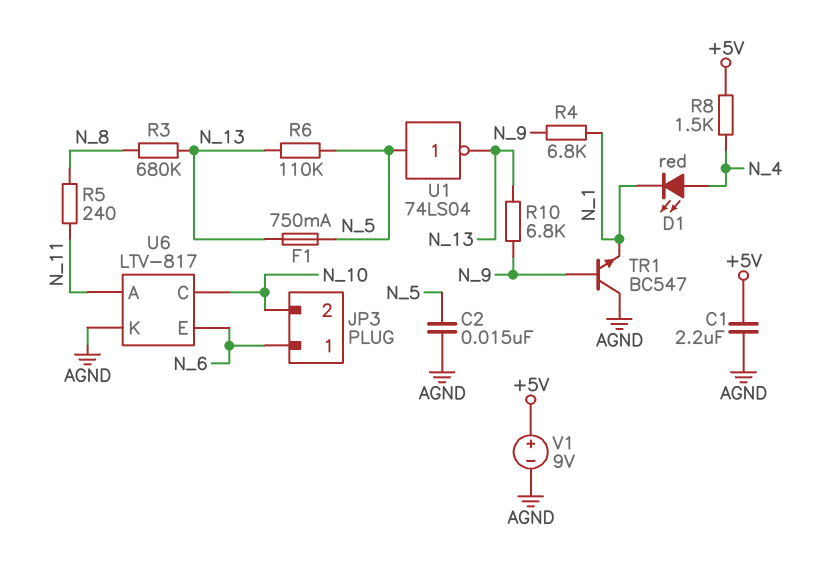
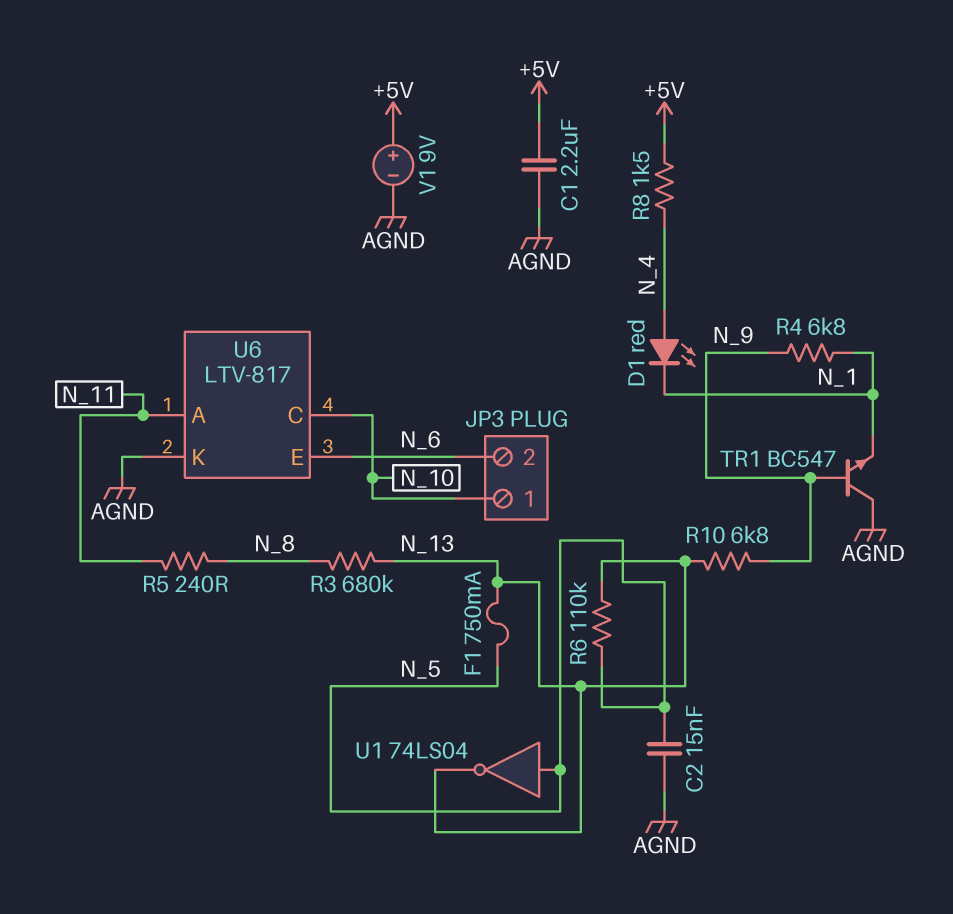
JP3 pin 1: N_6 -> N_10
JP3 pin 2: N_10 -> N_6

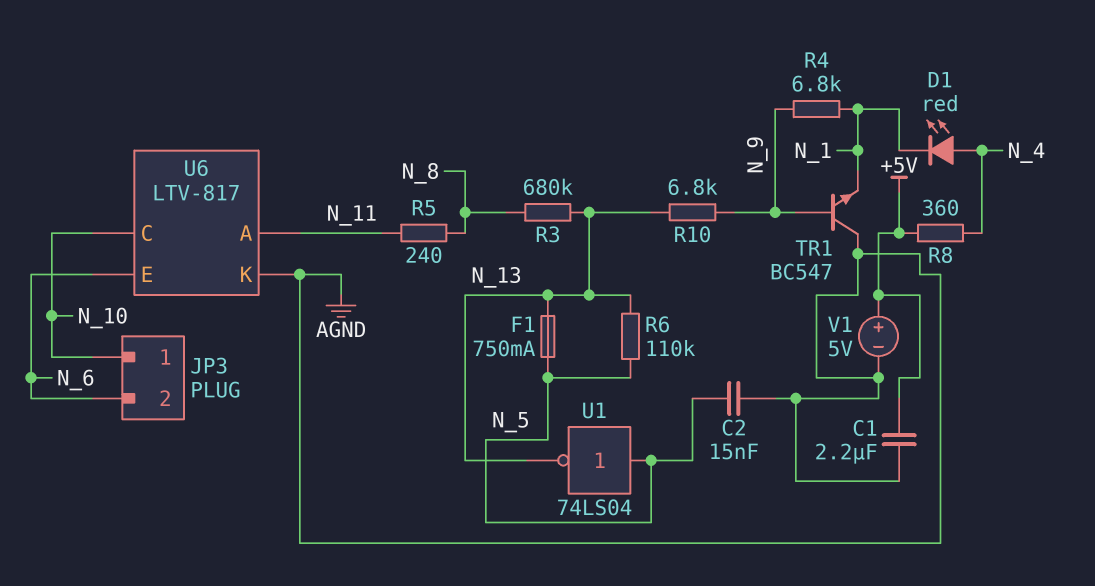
R8: 1.5k (+5V, N_4) -> 360 (+5V, N_4)
V1: 9V (plus +5V, minus AGND) -> 5V (plus +5V, minus AGND)

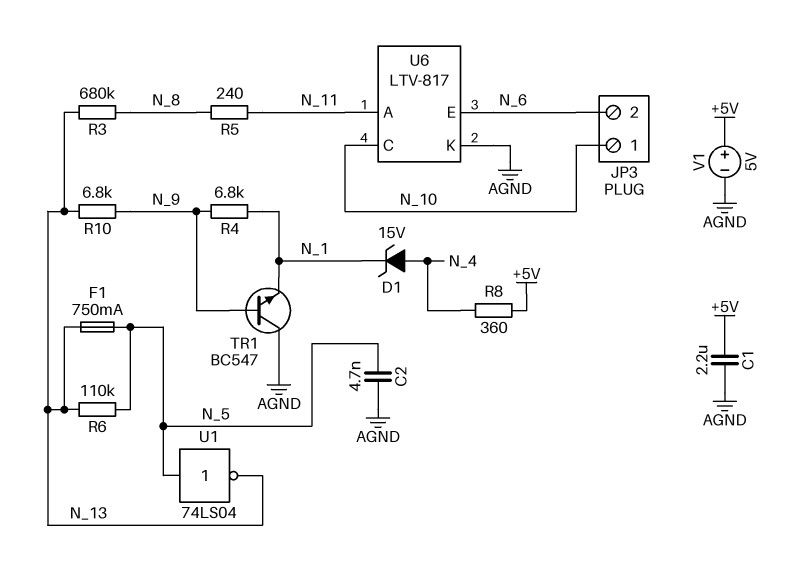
C2: 15nF (AGND, N_5) -> 4.7nF (AGND, N_5)
D1: LED red (A N_4, K N_1) -> zener 15V (A N_4, K N_1)

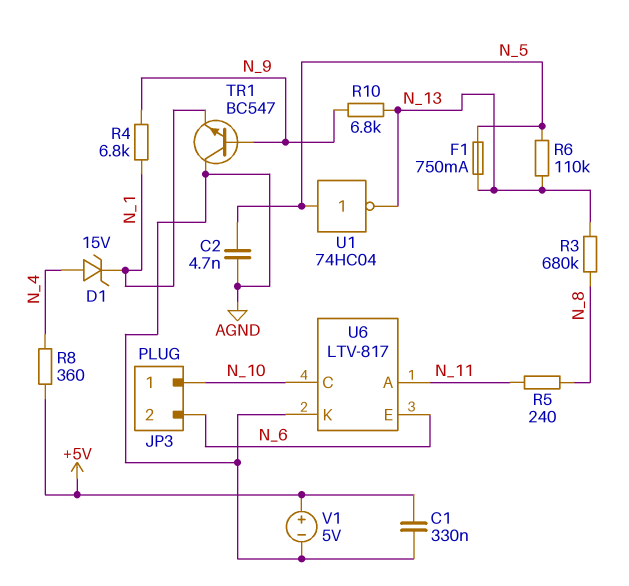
C1: 2.2uF (+5V, AGND) -> 330nF (+5V, AGND)
U1: NOT 74LS04 (in N_5, out N_13) -> NOT 74HC04 (in N_5, out N_13)

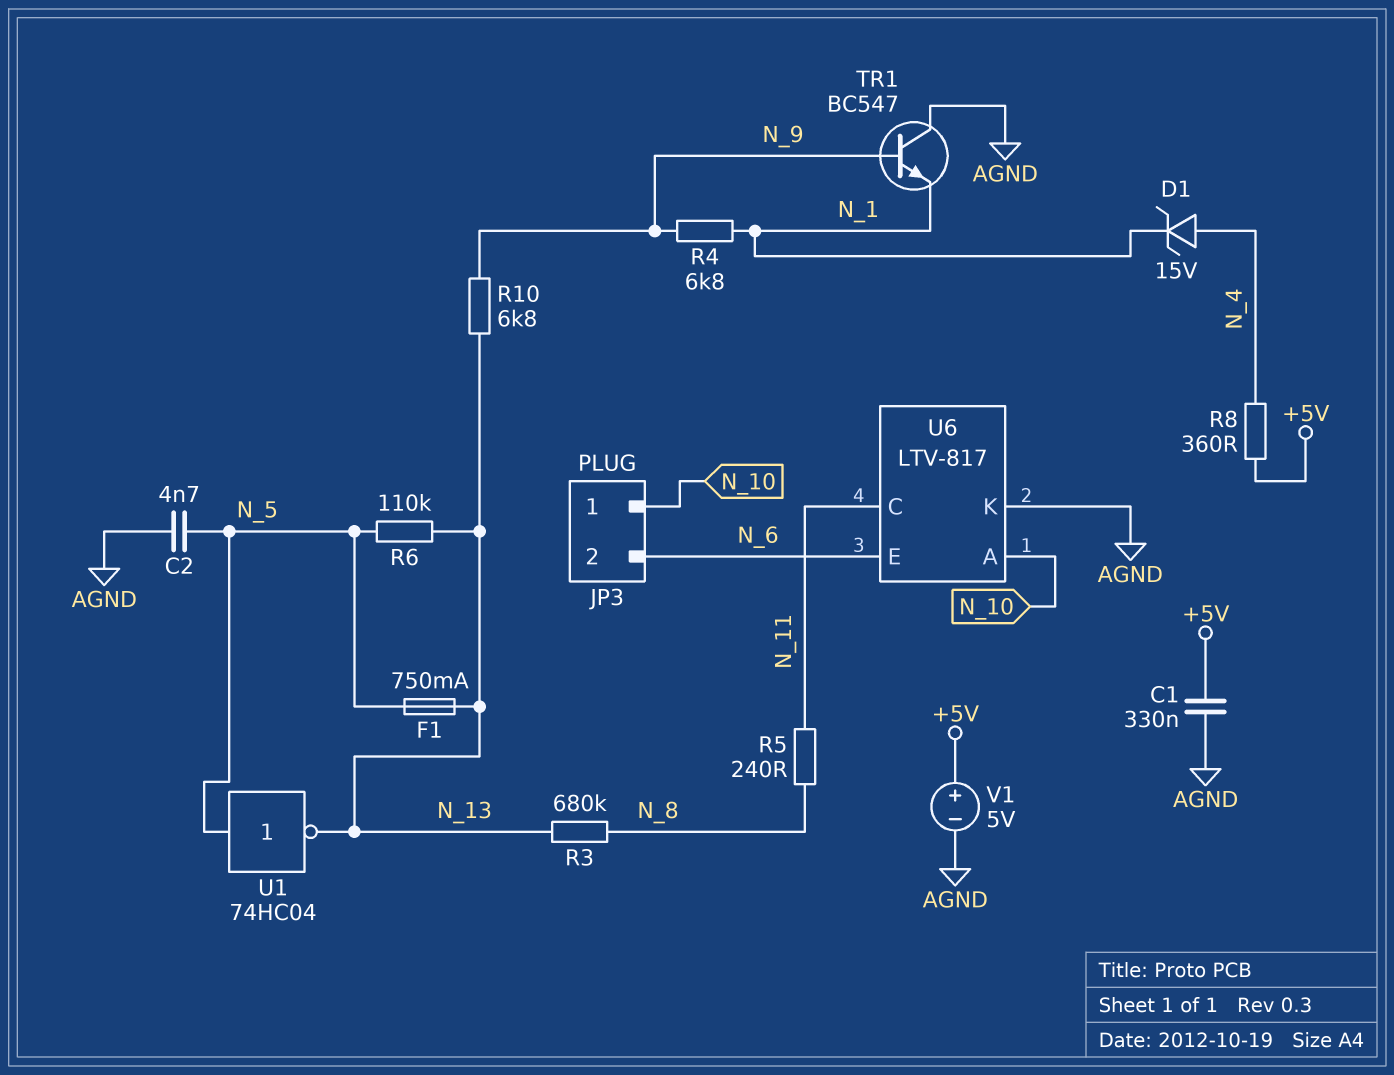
U6 pin A: N_11 -> N_10
U6 pin C: N_10 -> N_11

